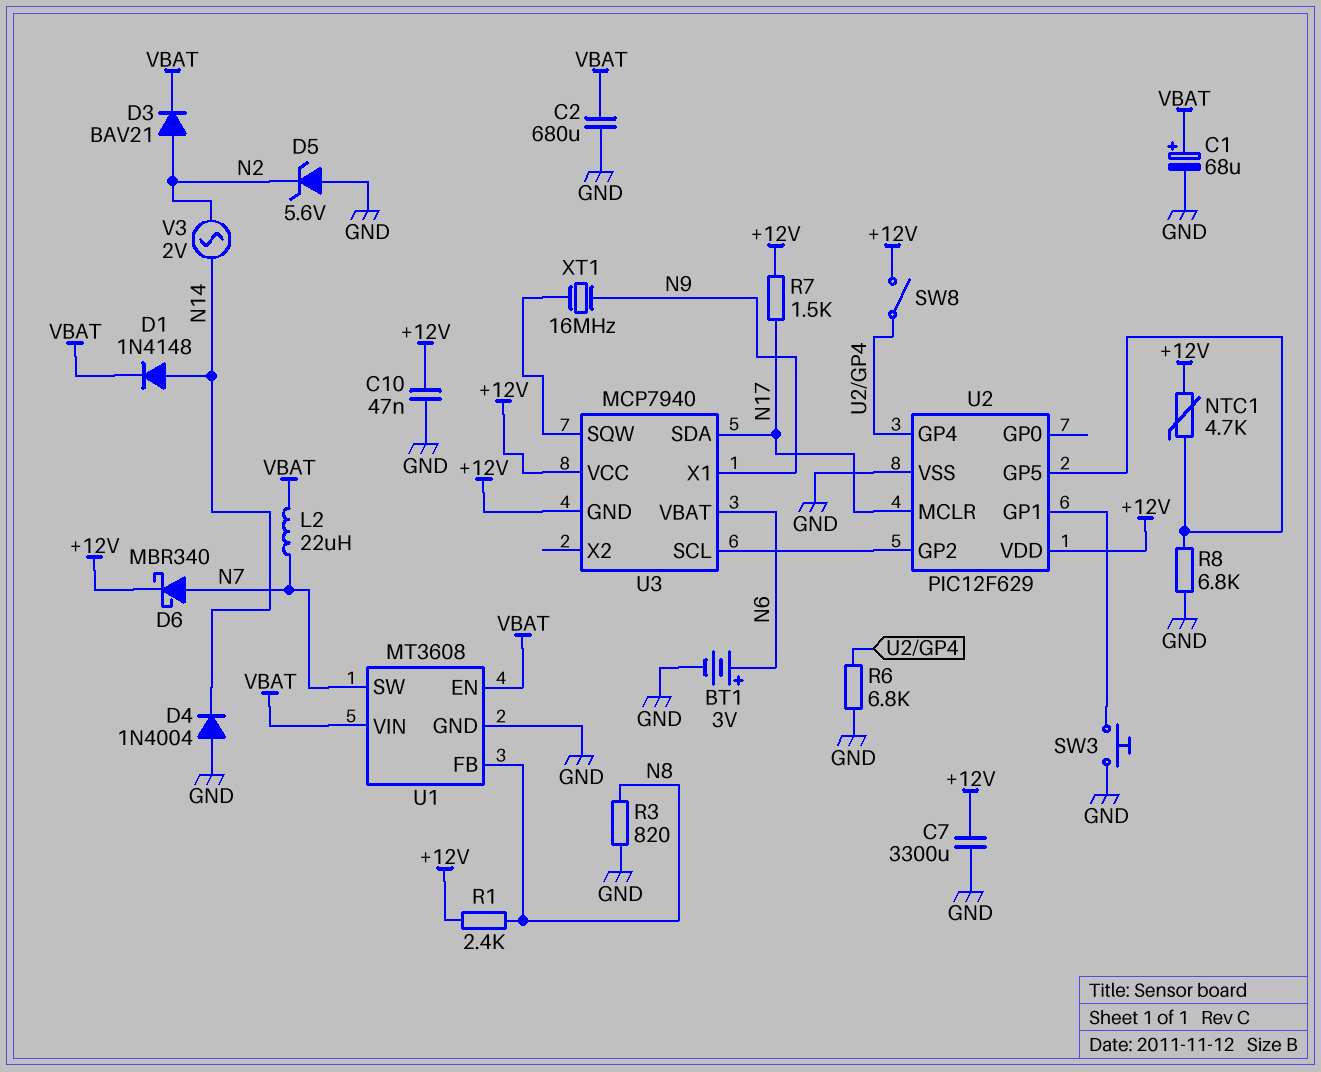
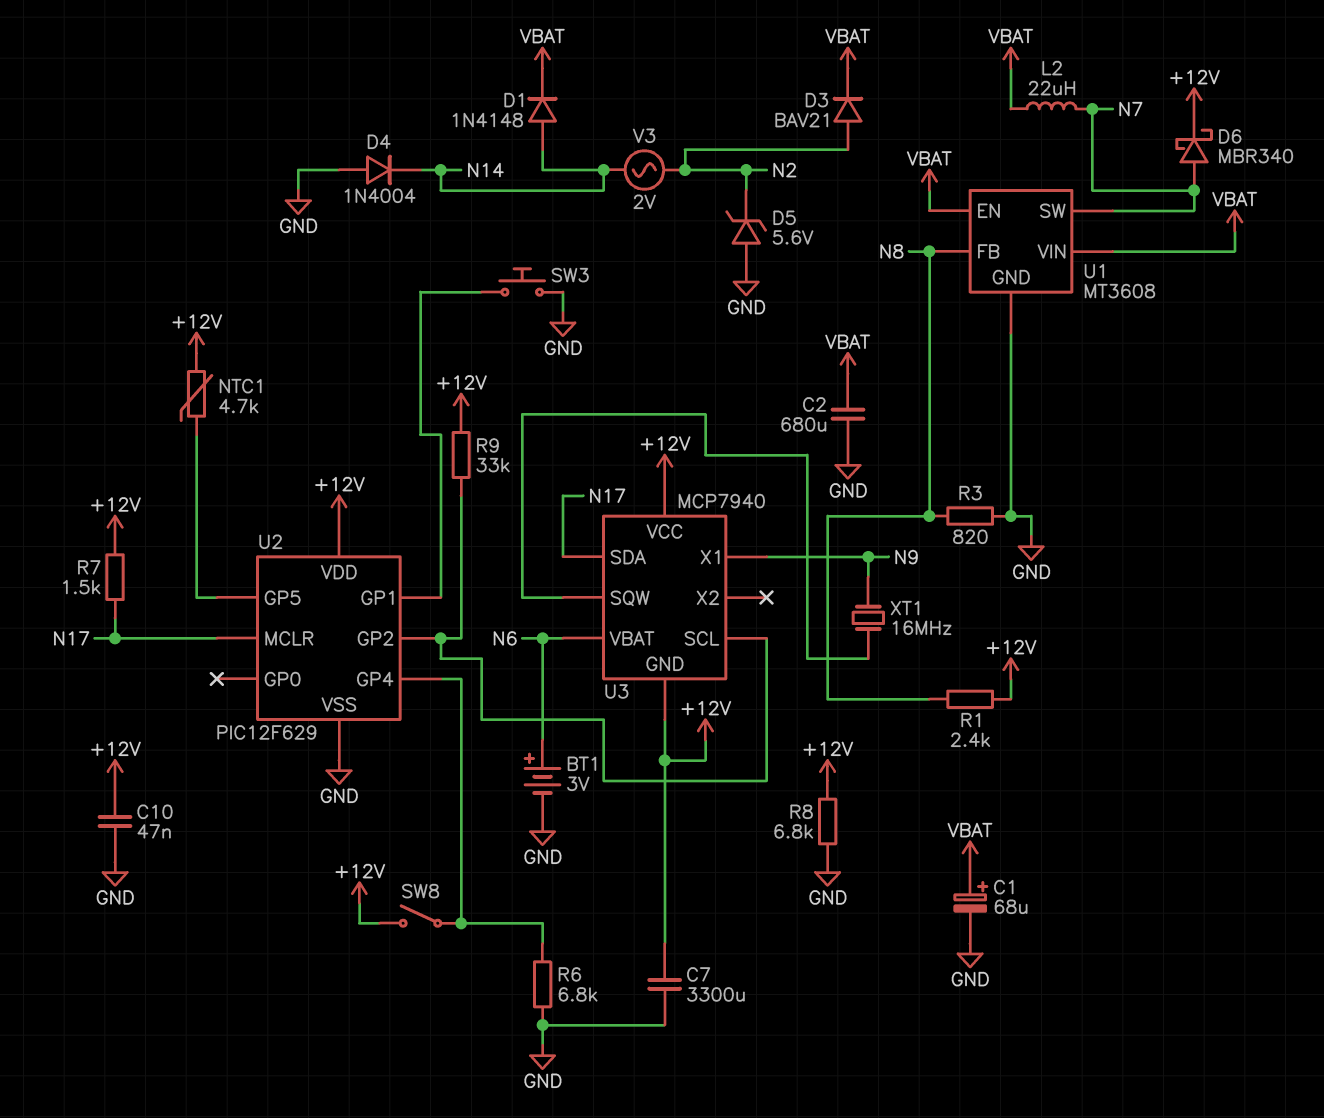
R8: 6.8k (GND, U2/GP5) -> 6.8k (+12V, GND)
R9: none -> 33k (+12V, U2/GP2)

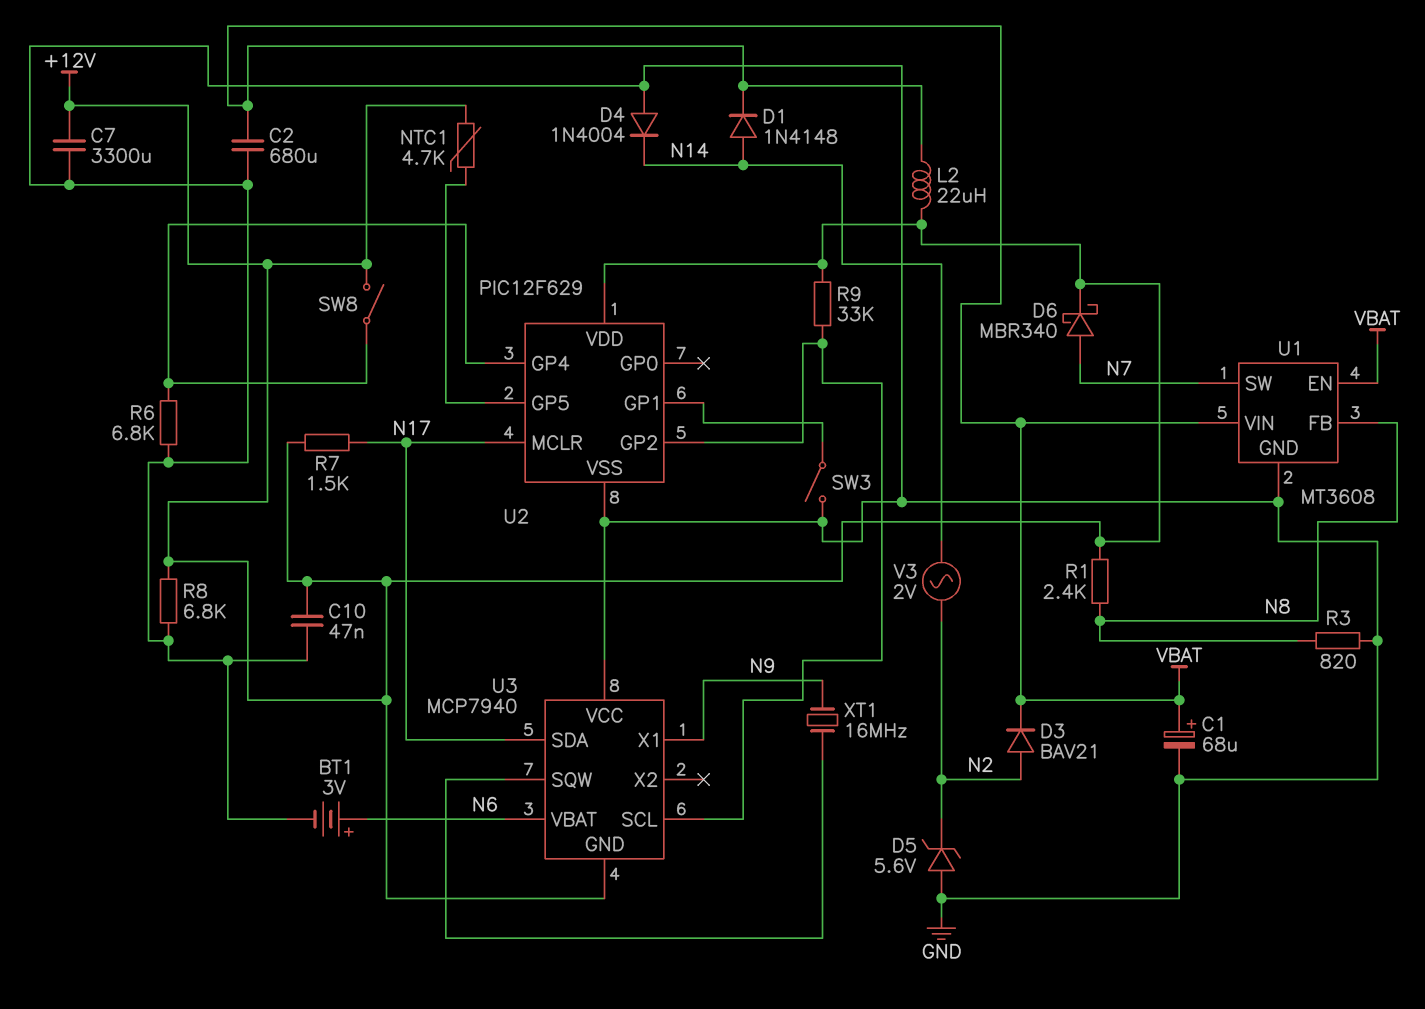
L2: 22uH (N7, VBAT) -> 22uH (+12V, VBAT)
SW3: button (GND, U2/GP1) -> switch (GND, U2/GP1)
U3 pin VCC: +12V -> GND

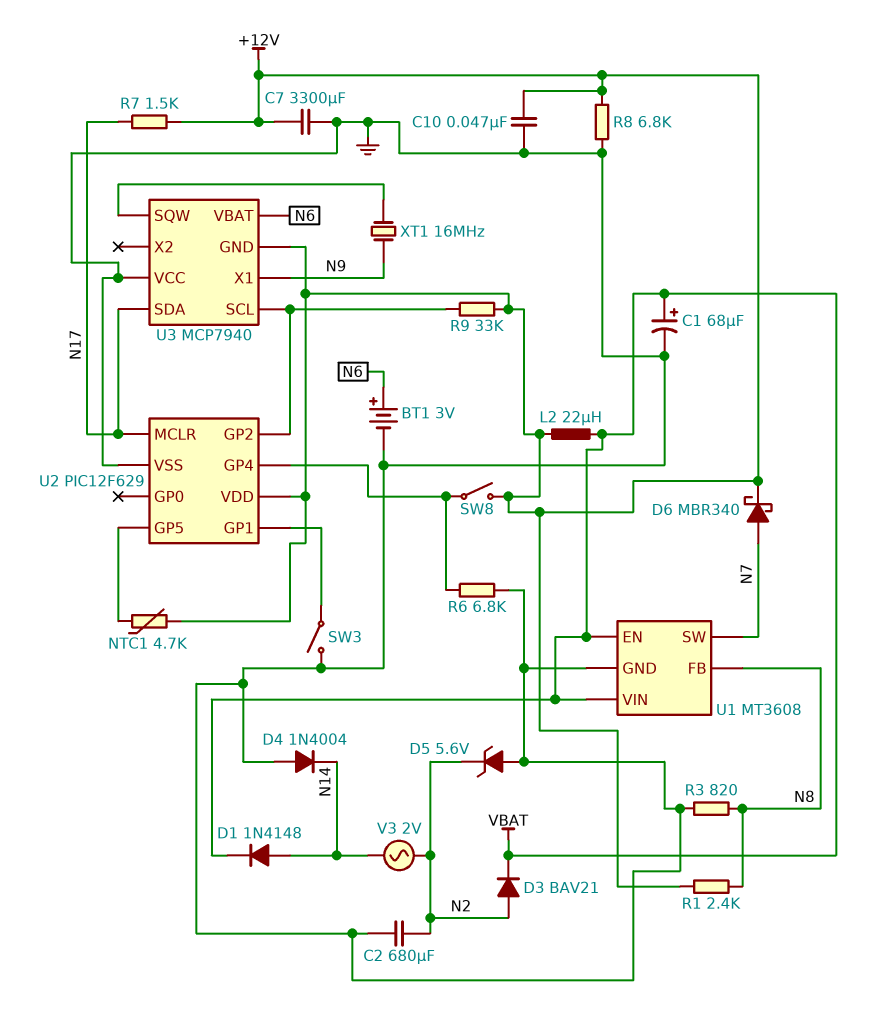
C2: 680uF (GND, VBAT) -> 680uF (GND, N2)

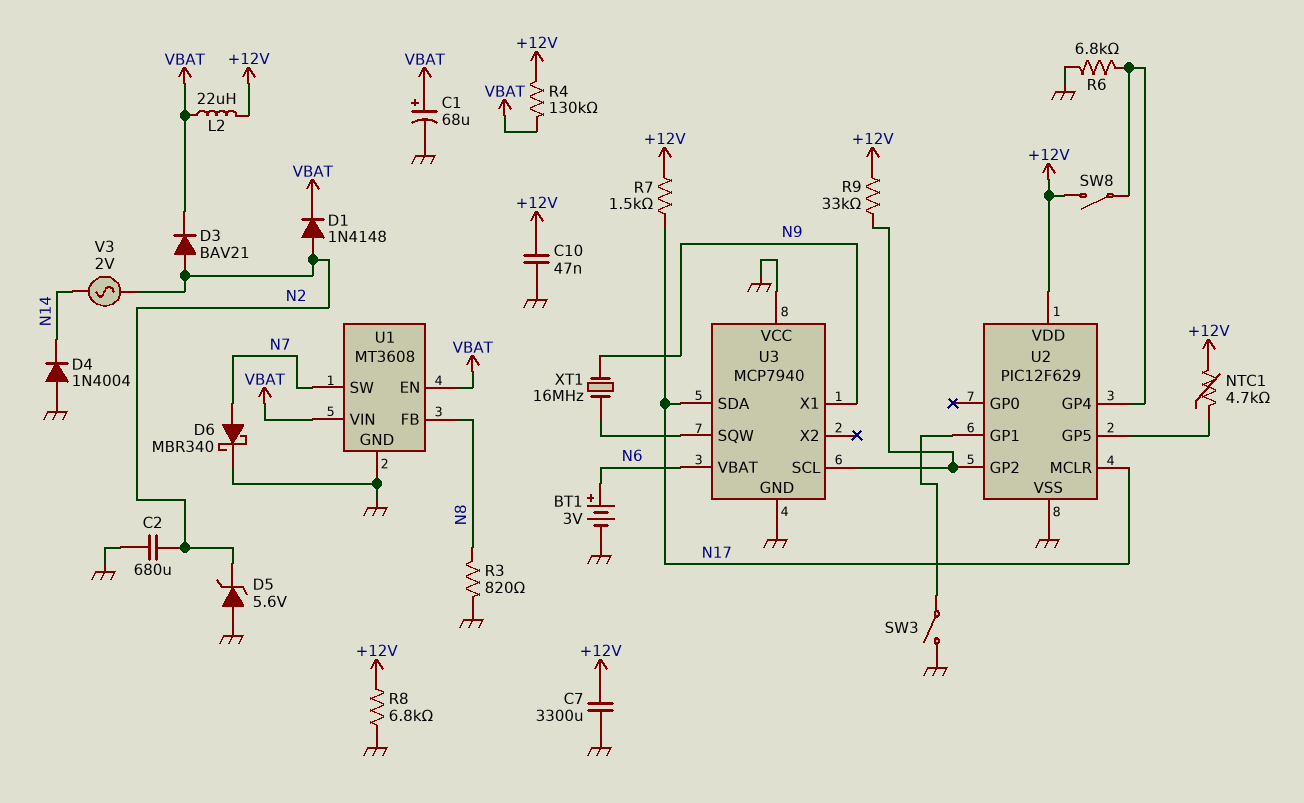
D1: diode 1N4148 (A N14, K VBAT) -> diode 1N4148 (A N2, K VBAT)
D6: schottky MBR340 (A N7, K +12V) -> schottky MBR340 (A N7, K GND)
R1: 2.4k (+12V, N8) -> none
R4: none -> 130k (+12V, VBAT)
U3 pin GND: +12V -> GND

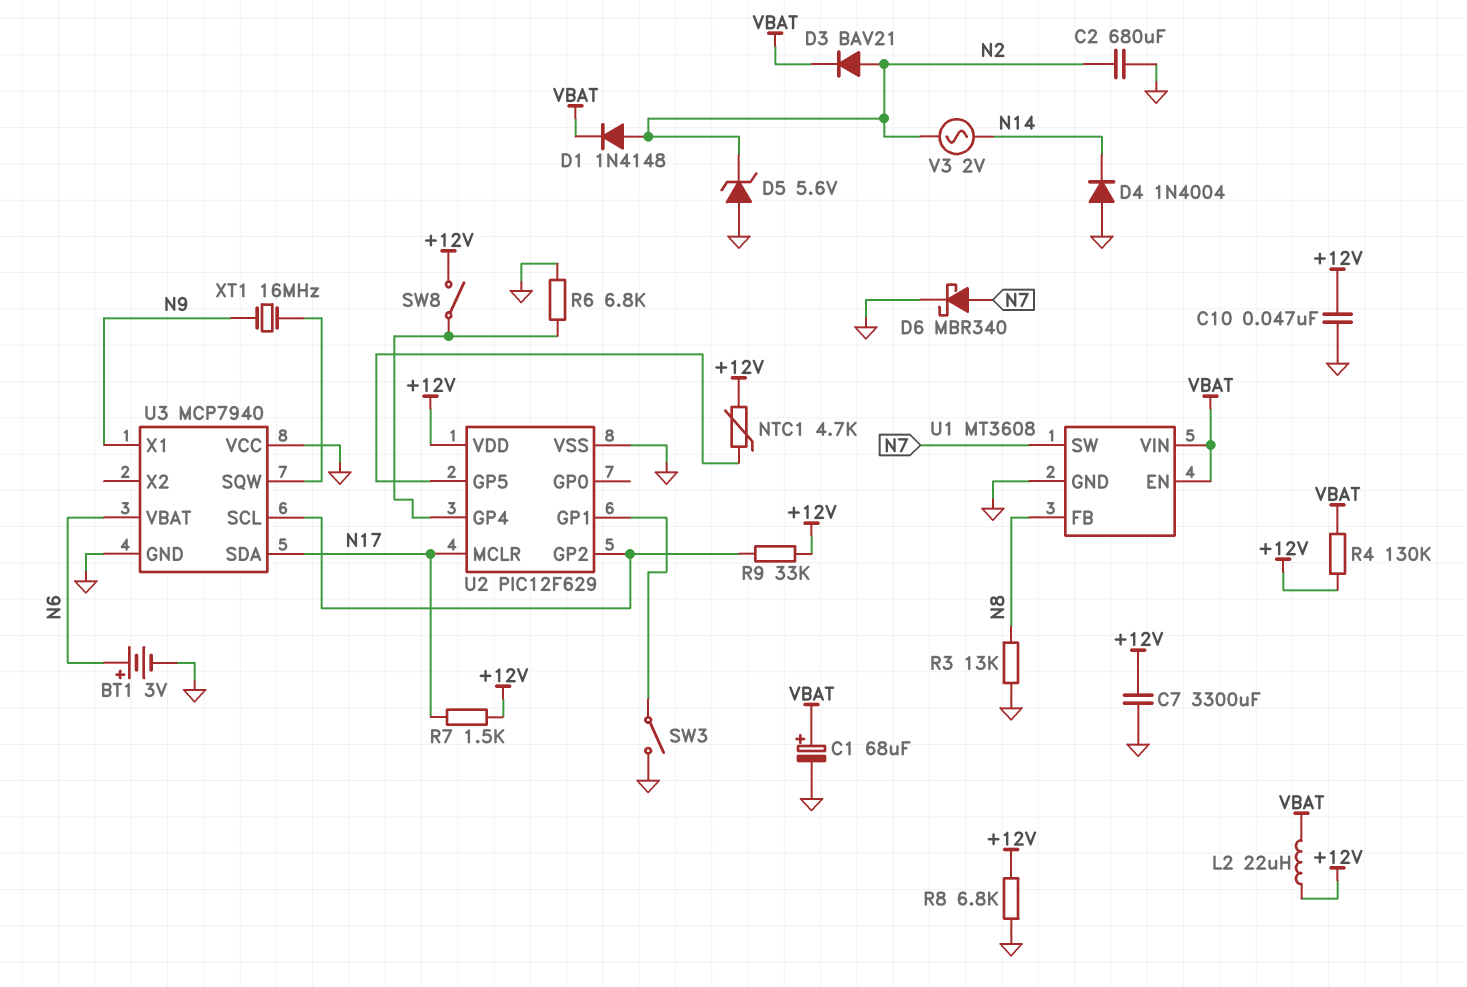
R3: 820 (GND, N8) -> 13k (GND, N8)

